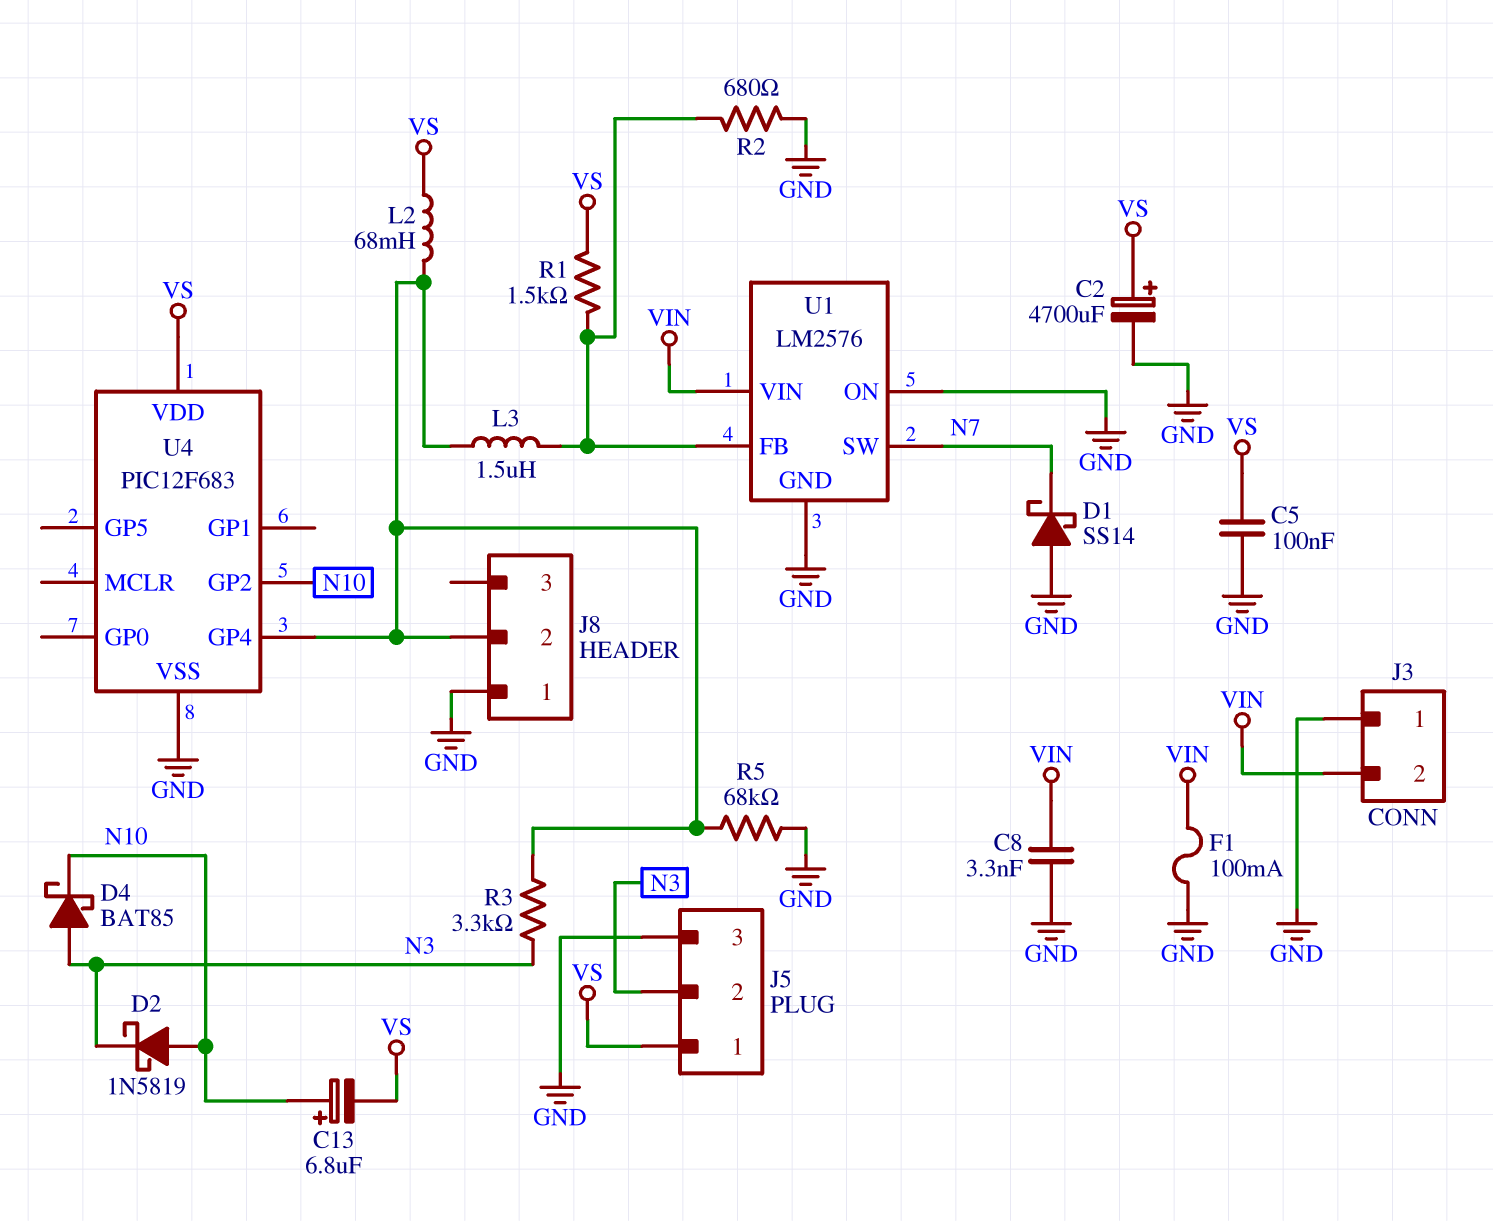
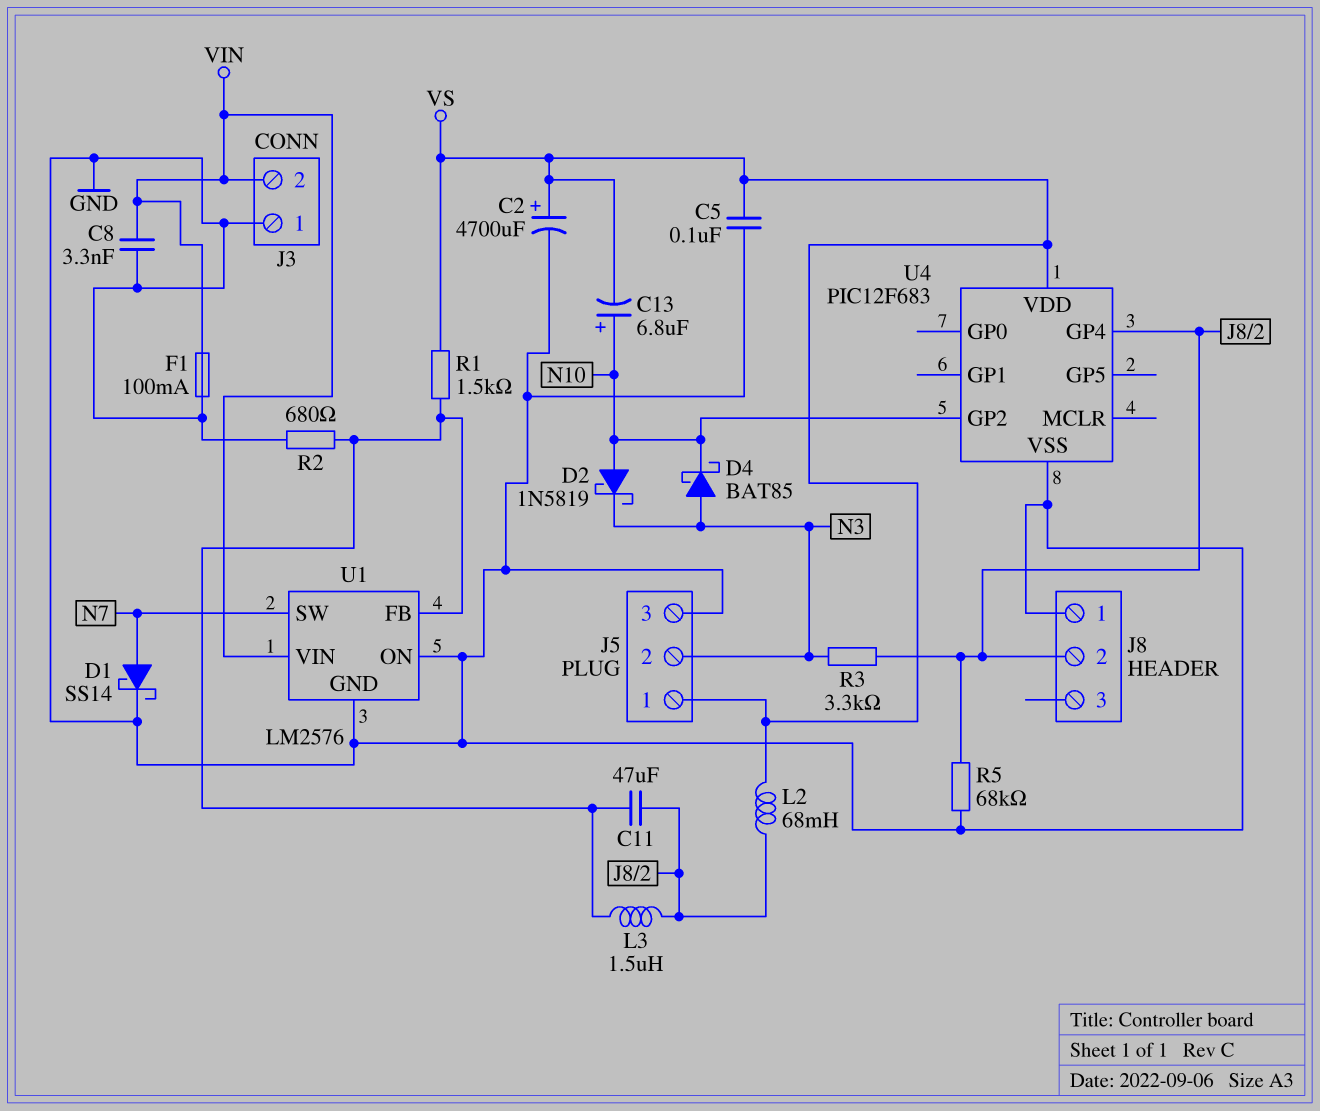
C11: none -> 47uF (J8/2, U1/FB)
D1: schottky SS14 (A GND, K N7) -> schottky SS14 (A N7, K GND)

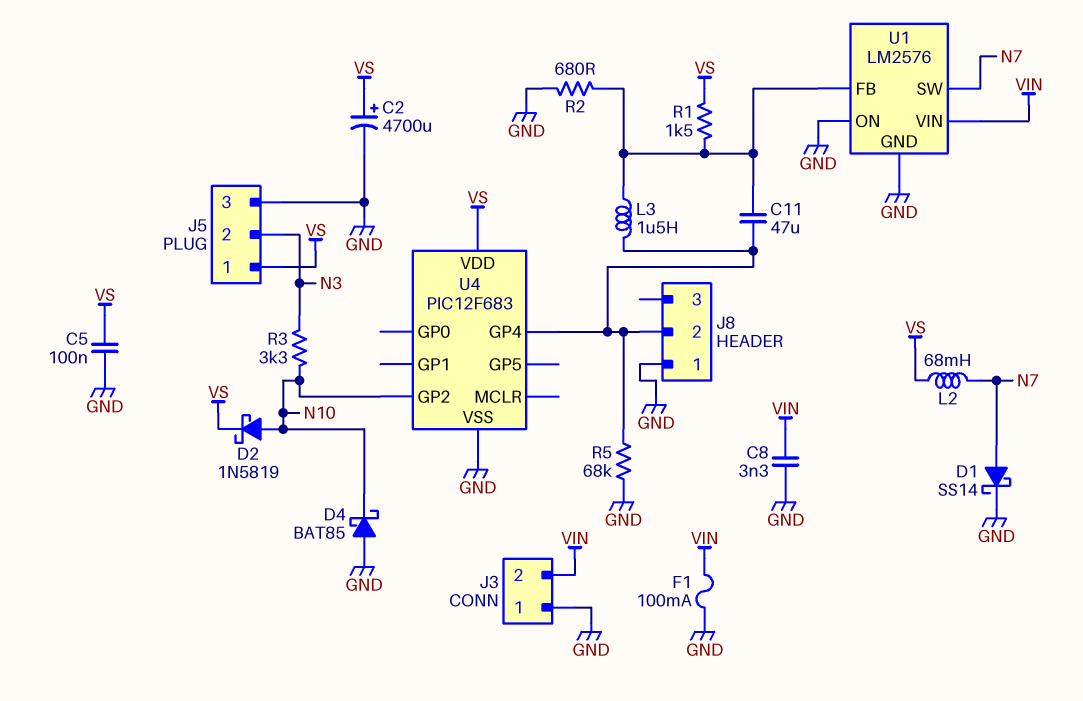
C13: 6.8uF (plus N10, minus VS) -> none
D2: schottky 1N5819 (A N10, K N3) -> schottky 1N5819 (A N10, K VS)
D4: schottky BAT85 (A N3, K N10) -> schottky BAT85 (A GND, K N10)
L2: 68mH (J8/2, VS) -> 68mH (N7, VS)
R3: 3.3k (J8/2, N3) -> 3.3k (N3, N10)

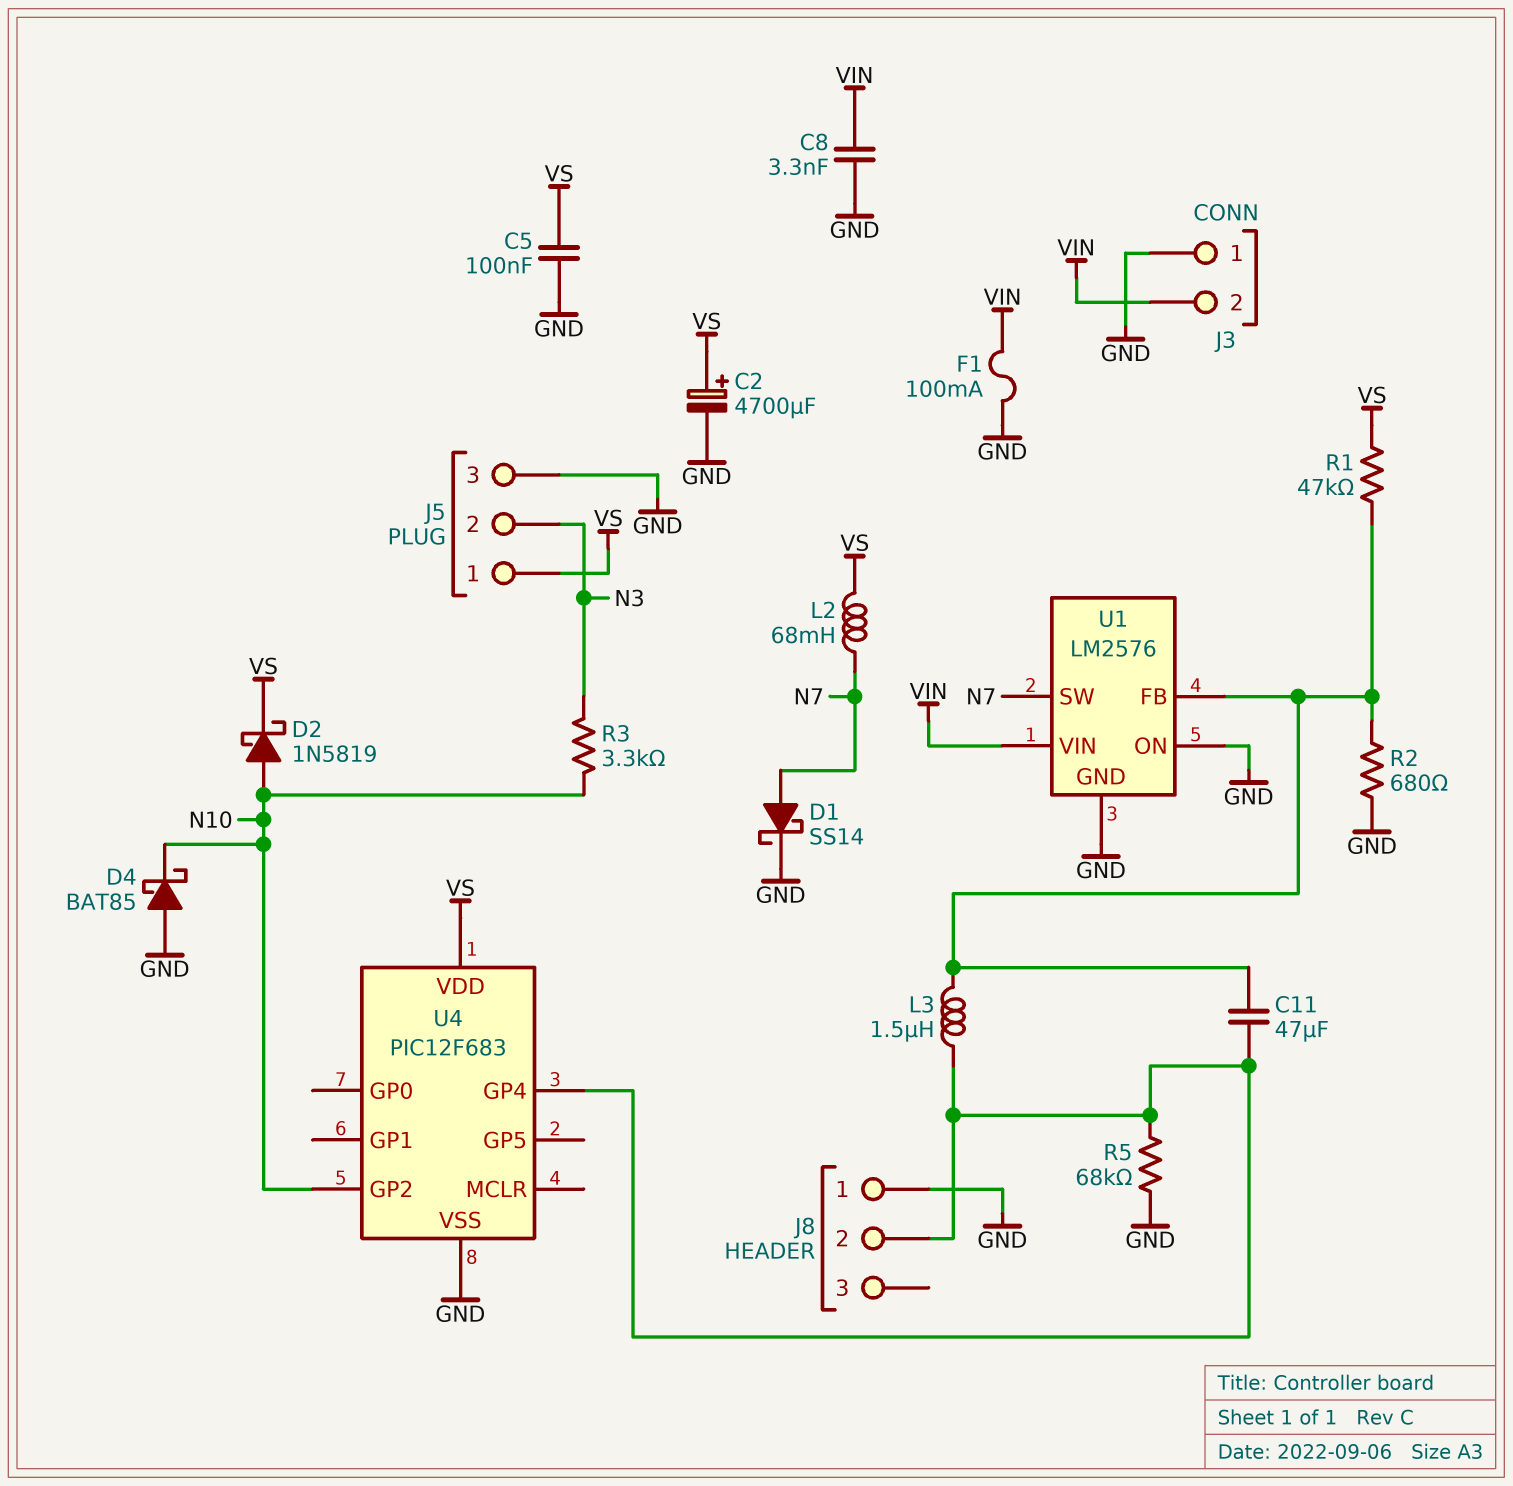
R1: 1.5k (U1/FB, VS) -> 47k (U1/FB, VS)

